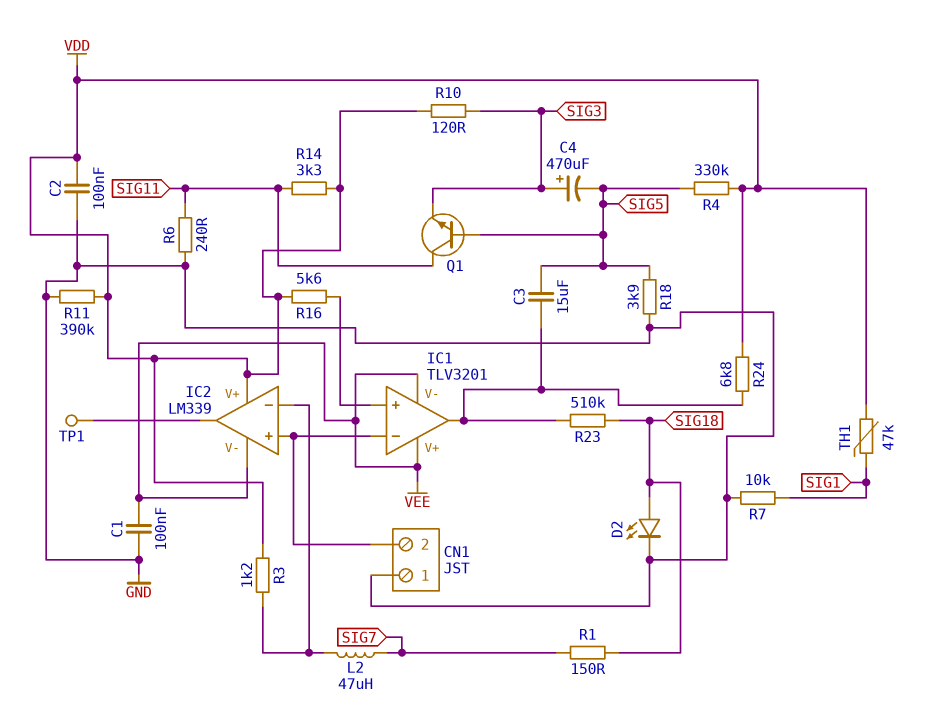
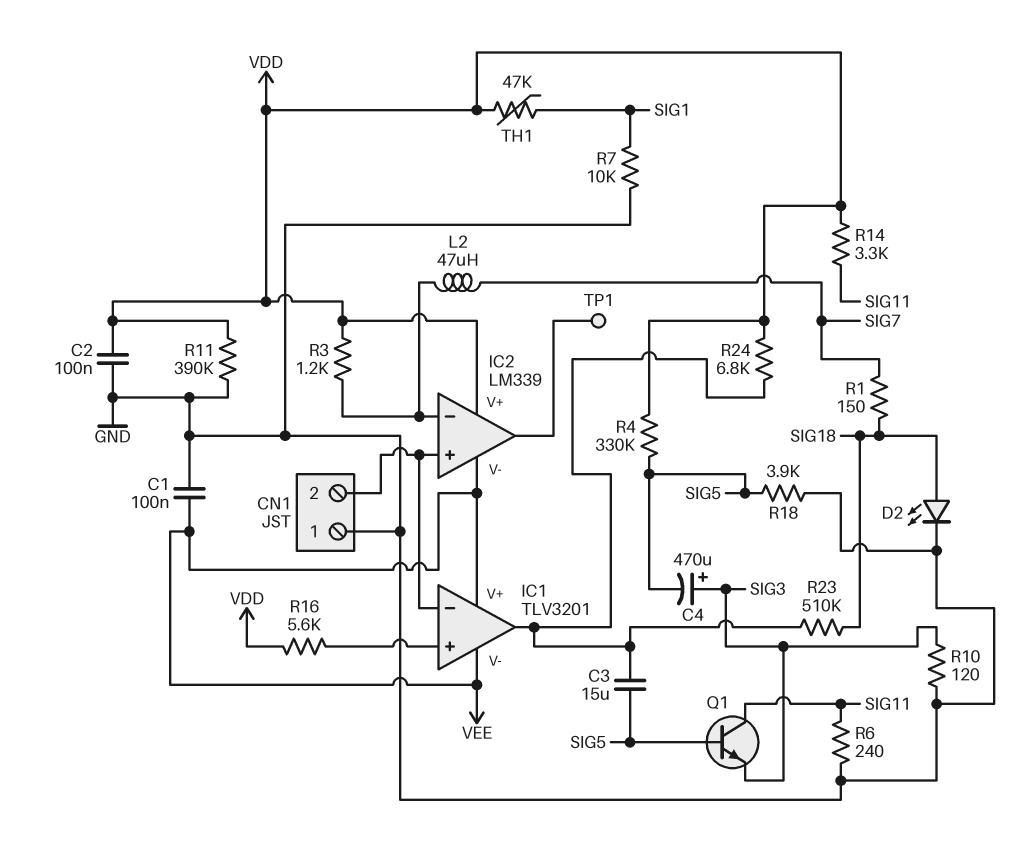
R10: 120 (SIG3, VDD) -> 120 (GND, SIG3)

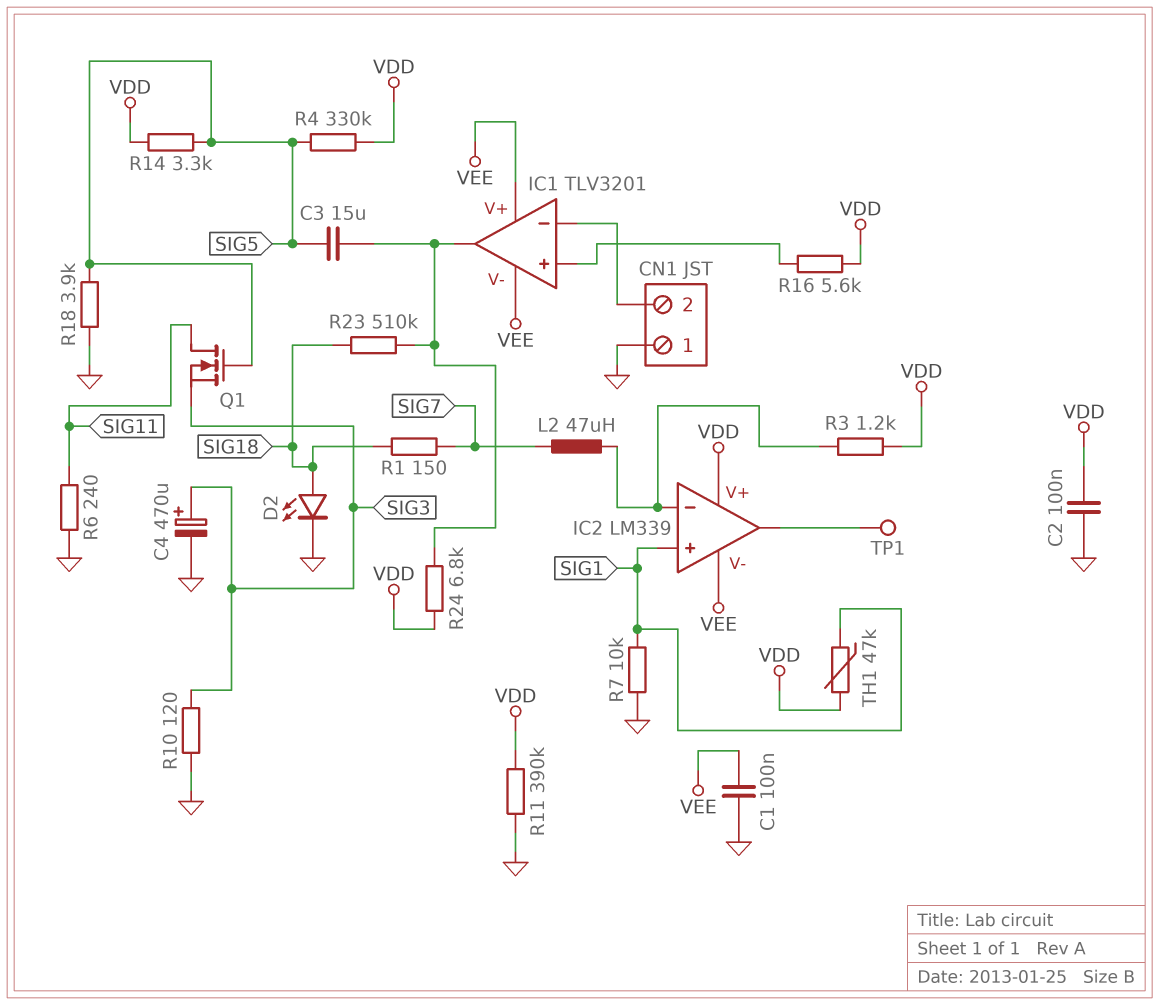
C4: 470uF (plus SIG3, minus SIG5) -> 470uF (plus SIG3, minus GND)
IC2 pin in+: CN1/2 -> SIG1
Q1: NPN (B SIG5, C SIG11, E SIG3) -> NMOS (G SIG5, D SIG11, S SIG3)
R14: 3.3k (SIG11, VDD) -> 3.3k (SIG5, VDD)

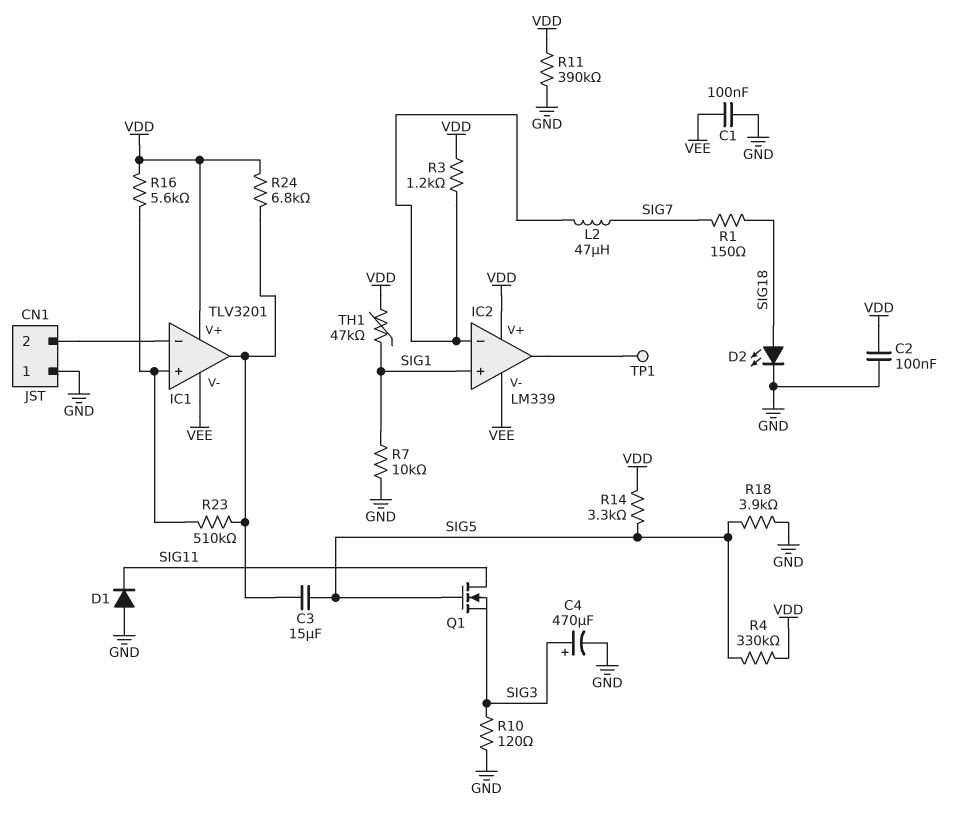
D1: none -> diode (A GND, K SIG11)
IC1 pin V+: VEE -> VDD
R6: 240 (GND, SIG11) -> none
R23: 510k (IC1/out, SIG18) -> 510k (IC1/in+, IC1/out)

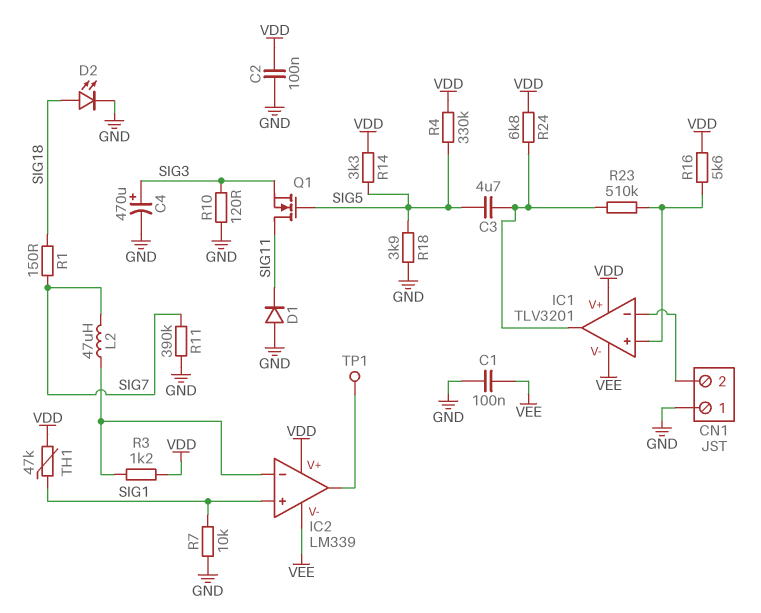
C3: 15uF (IC1/out, SIG5) -> 4.7uF (IC1/out, SIG5)
R11: 390k (GND, VDD) -> 390k (GND, SIG7)

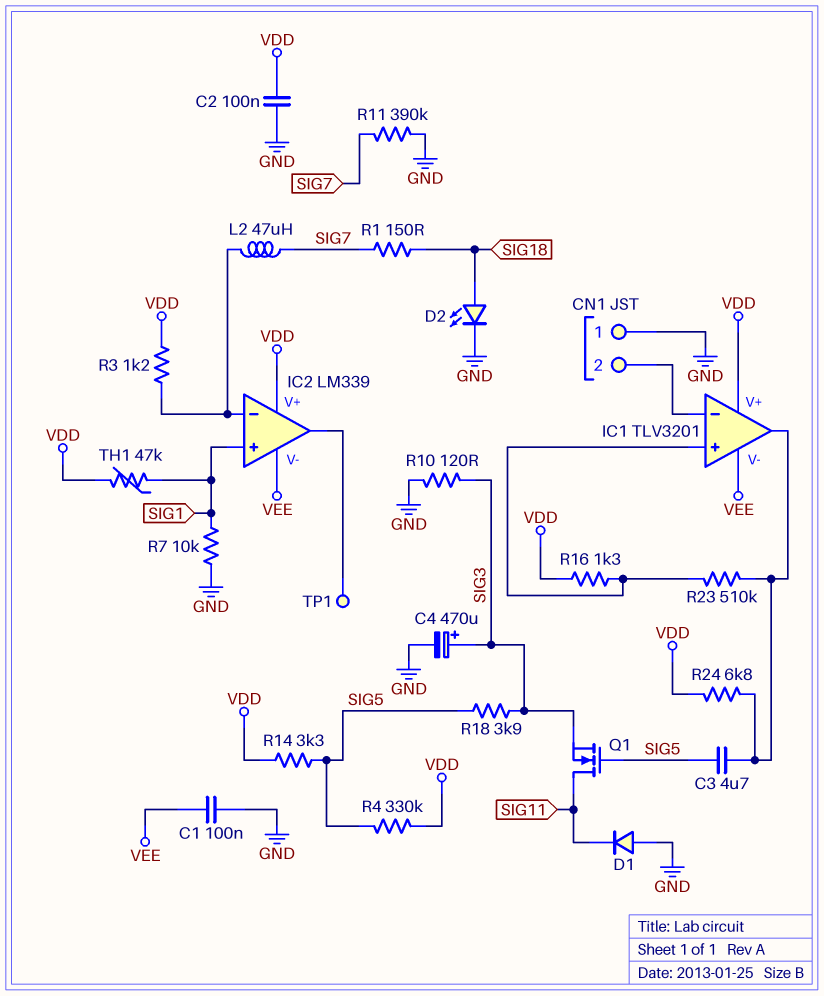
R16: 5.6k (IC1/in+, VDD) -> 1.3k (IC1/in+, VDD)
R18: 3.9k (GND, SIG5) -> 3.9k (SIG3, SIG5)

